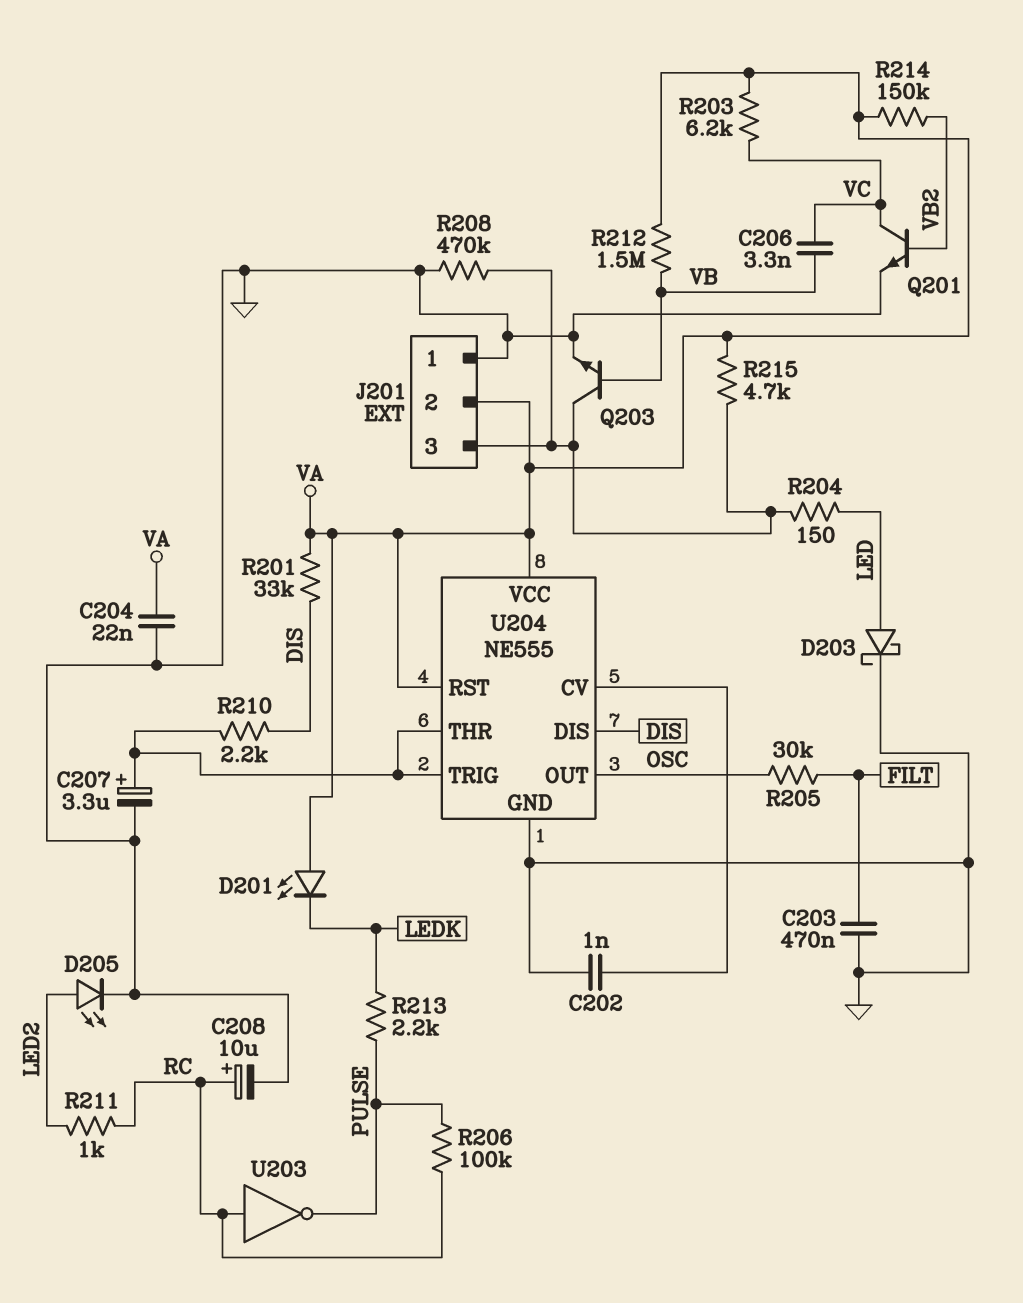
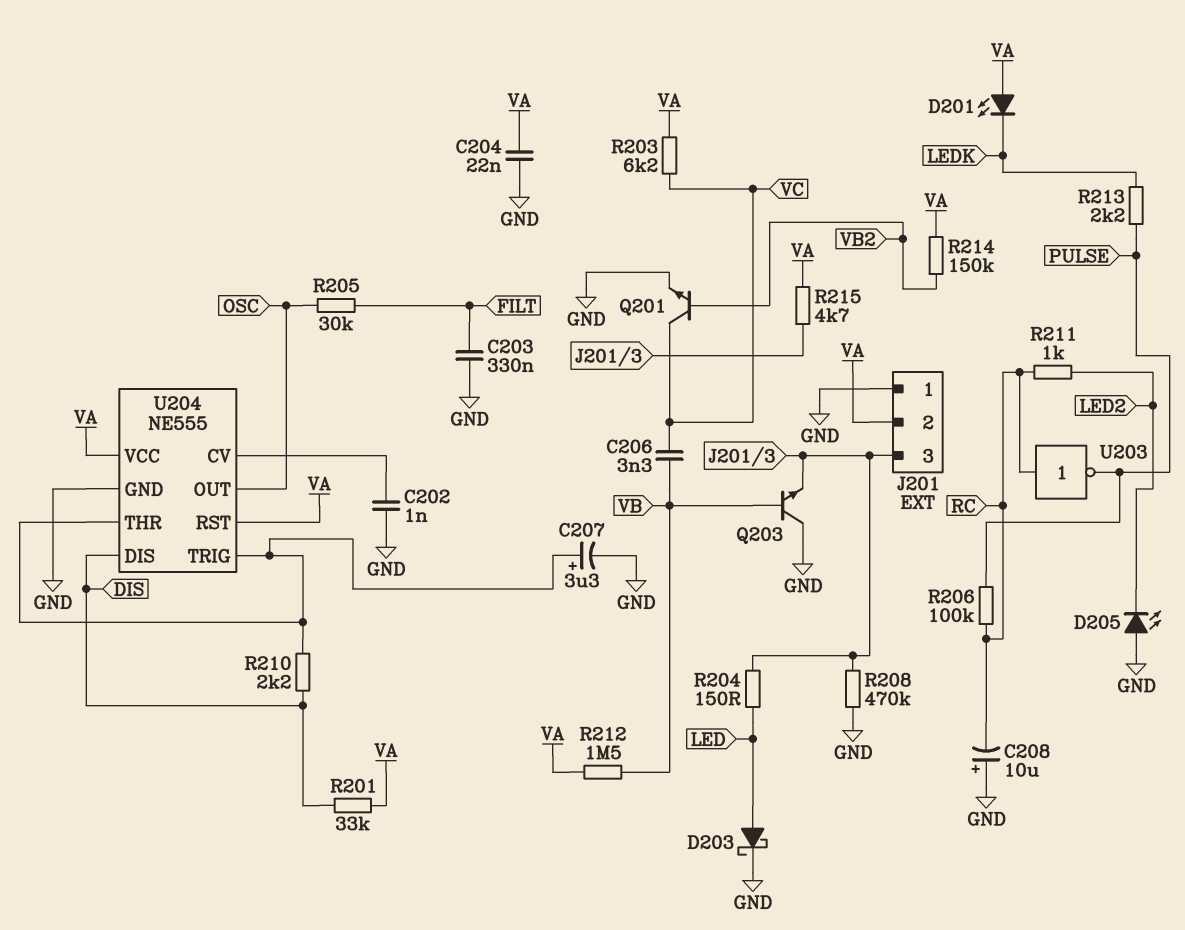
C203: 470nF (FILT, GND) -> 330nF (FILT, GND)
C208: 10uF (plus RC, minus GND) -> 10uF (plus GND, minus RC)
D205: LED (A LED2, K GND) -> LED (A GND, K LED2)
Q203: NPN (B VB, C J201/3, E GND) -> NPN (B VB, C GND, E J201/3)

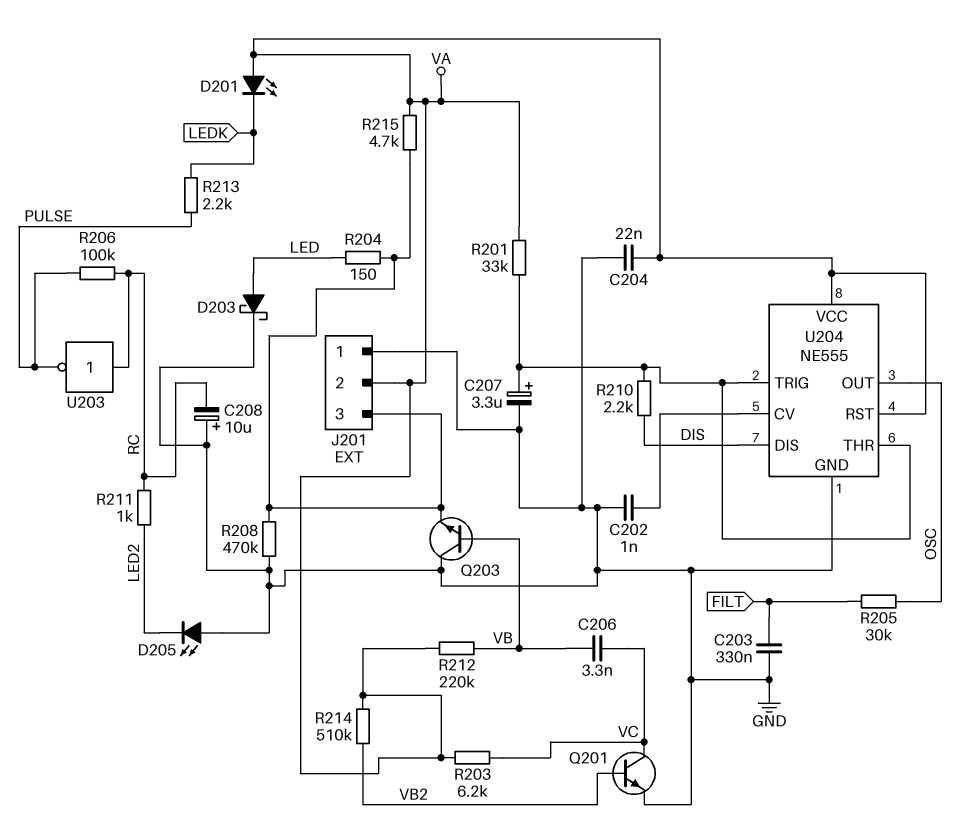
R201: 33k (DIS, VA) -> 33k (U204/THR, VA)
R212: 1.5M (VA, VB) -> 220k (VA, VB)
R214: 150k (VA, VB2) -> 510k (VA, VB2)

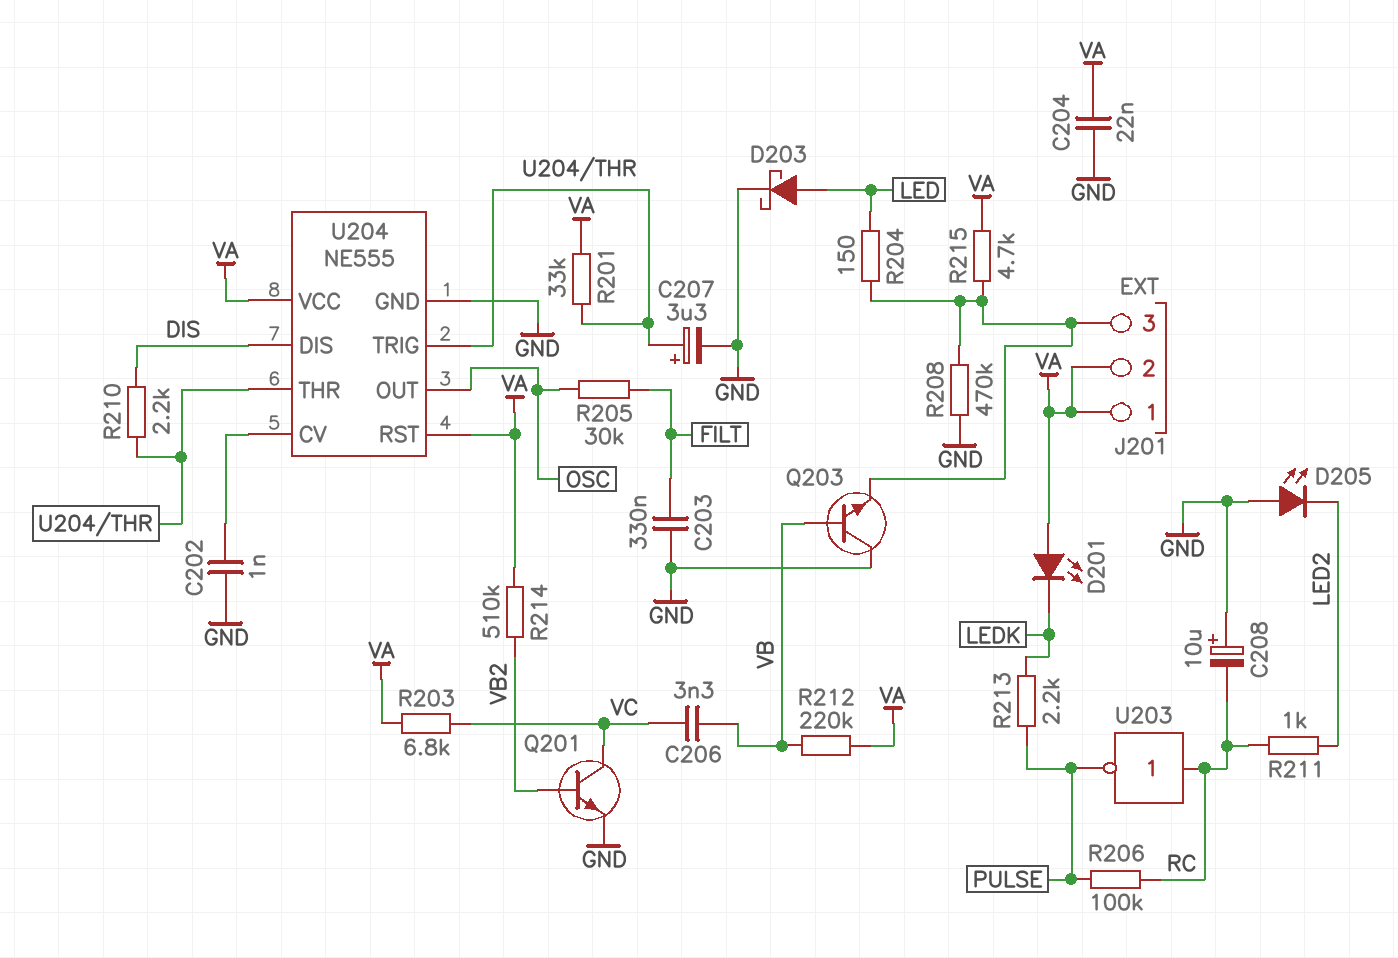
J201 pin 1: GND -> VA
R203: 6.2k (VA, VC) -> 6.8k (VA, VC)

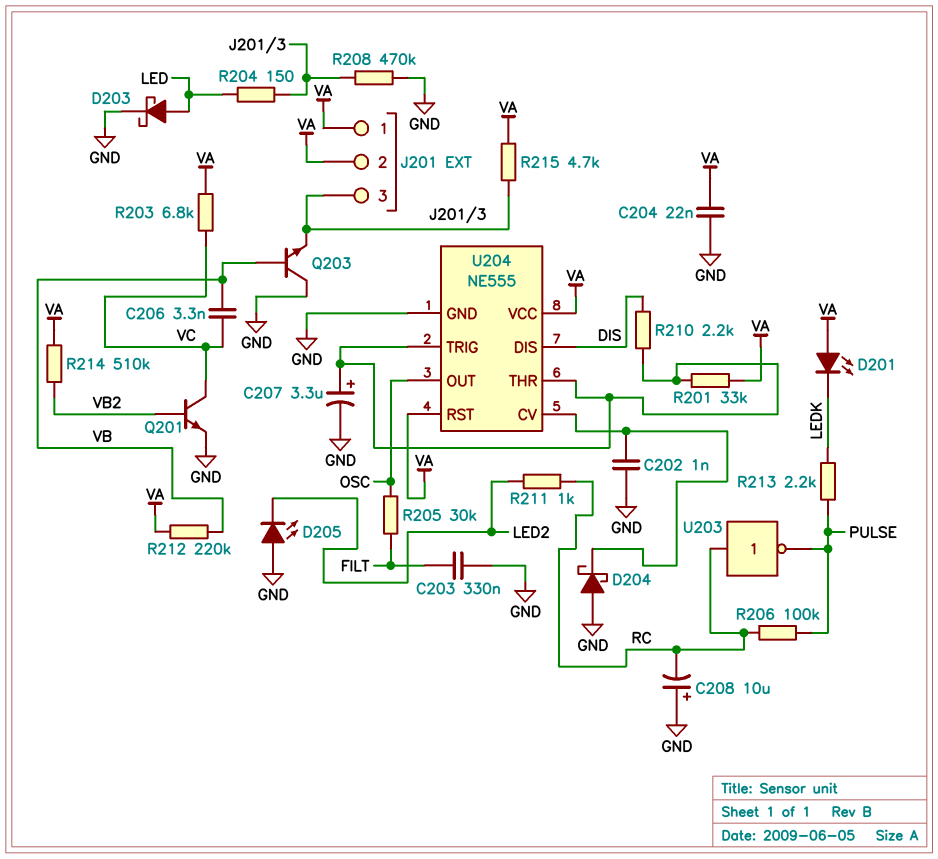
D204: none -> schottky (A GND, K U204/CV)

